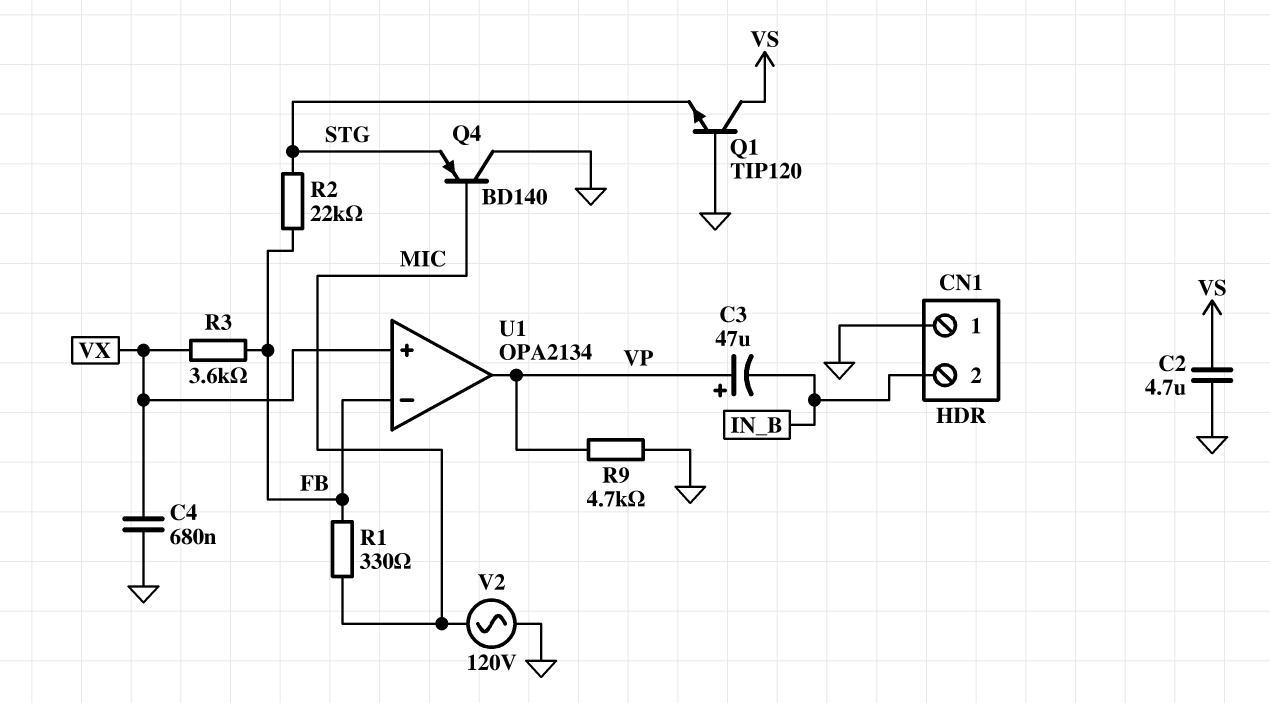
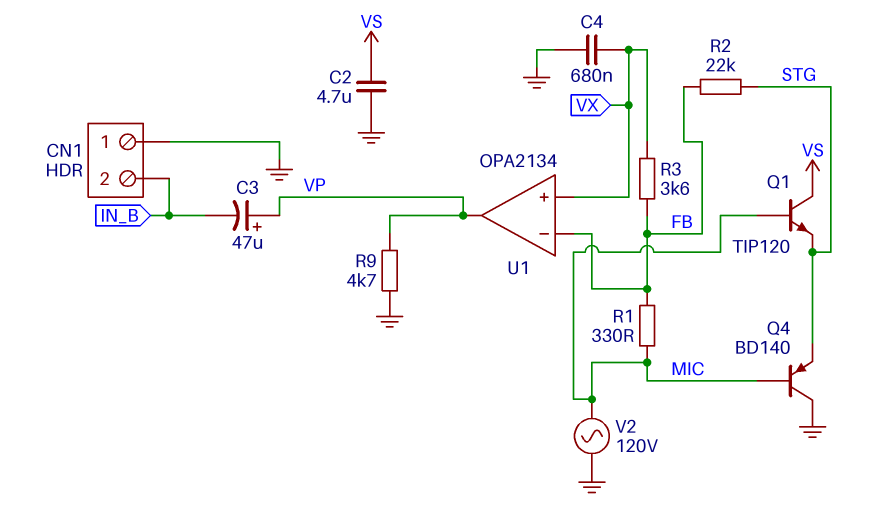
Q1: NPN TIP120 (B GND, C VS, E STG) -> NPN TIP120 (B MIC, C VS, E STG)

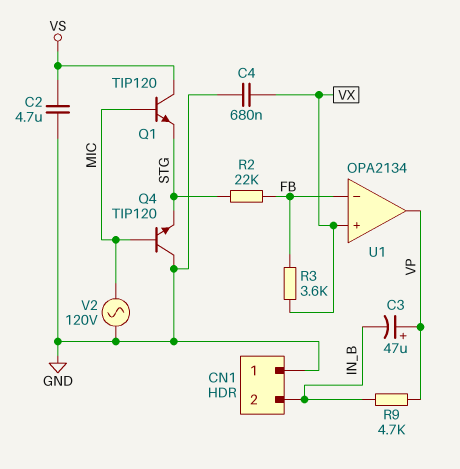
Q4: PNP BD140 (B MIC, C GND, E STG) -> NPN TIP120 (B MIC, C GND, E STG)
R1: 330 (FB, MIC) -> none
R9: 4.7k (GND, VP) -> 4.7k (IN_B, VP)

